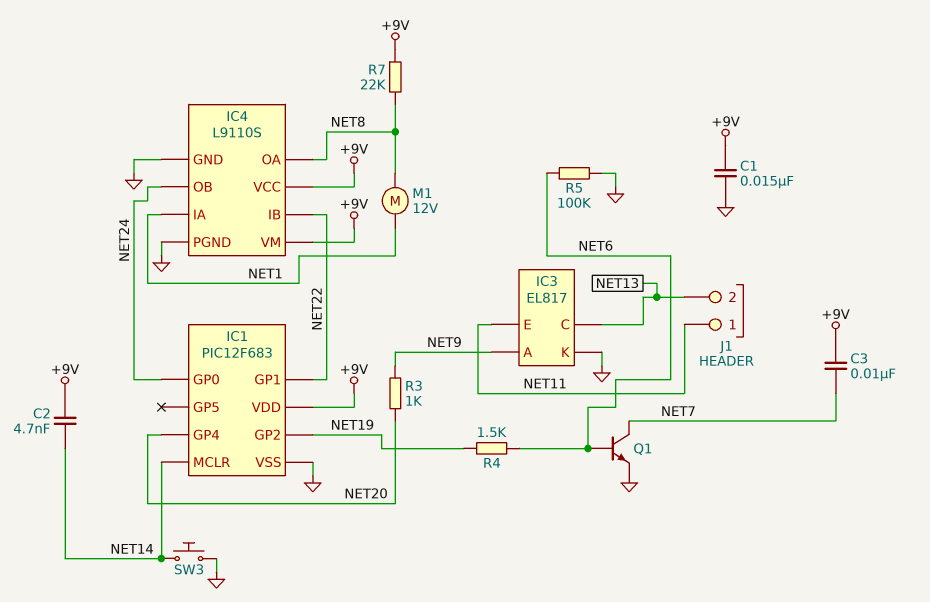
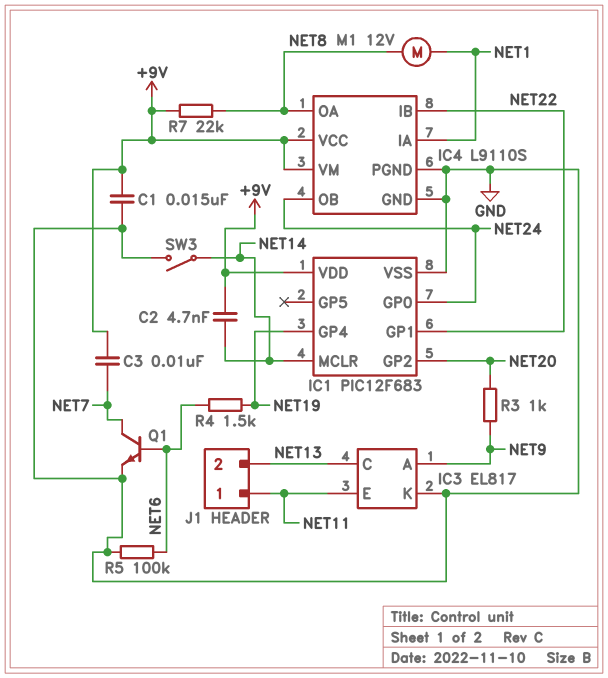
IC1 pin GP2: NET19 -> NET20
IC1 pin GP4: NET20 -> NET19
SW3: button (GND, NET14) -> switch (GND, NET14)

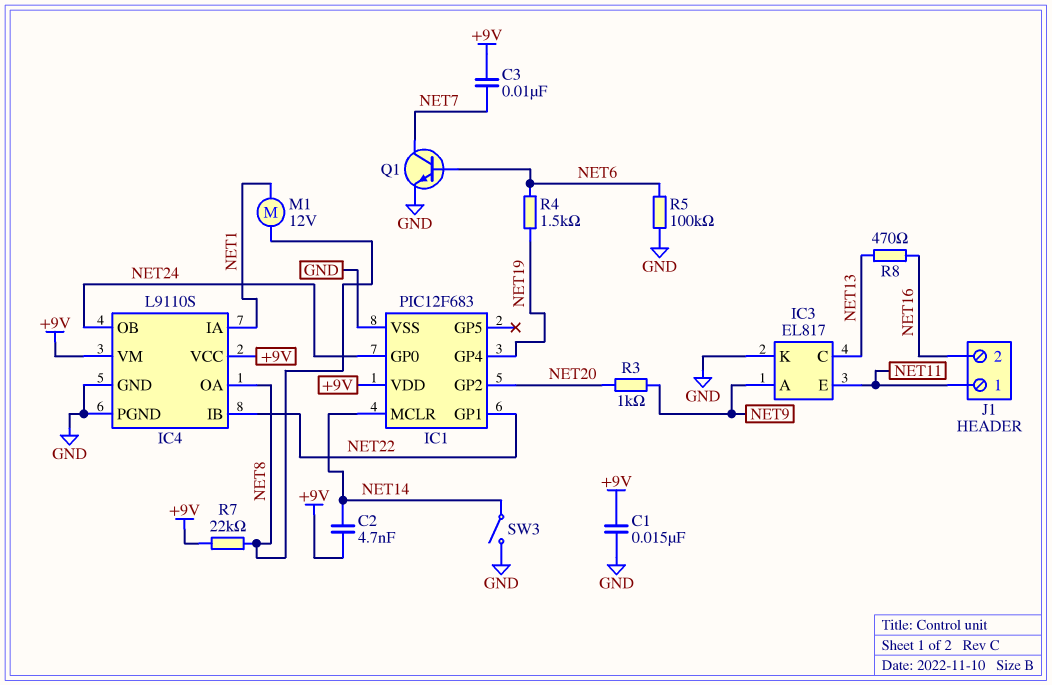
J1 pin 2: NET13 -> NET16
R8: none -> 470 (NET13, NET16)

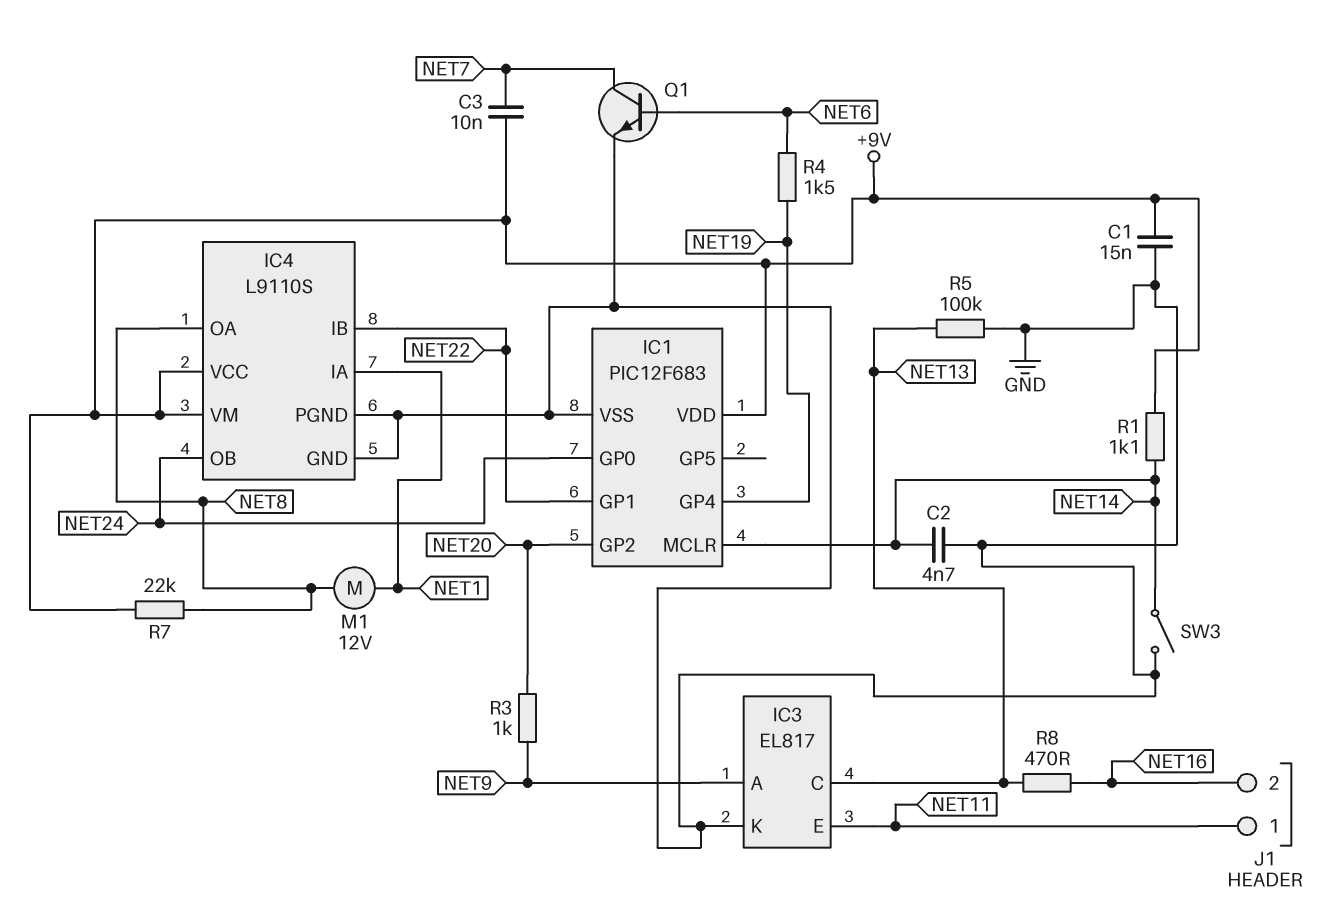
C2: 4.7nF (+9V, NET14) -> 4.7nF (GND, NET14)
R1: none -> 1.1k (+9V, NET14)
R5: 100k (GND, NET6) -> 100k (GND, NET13)

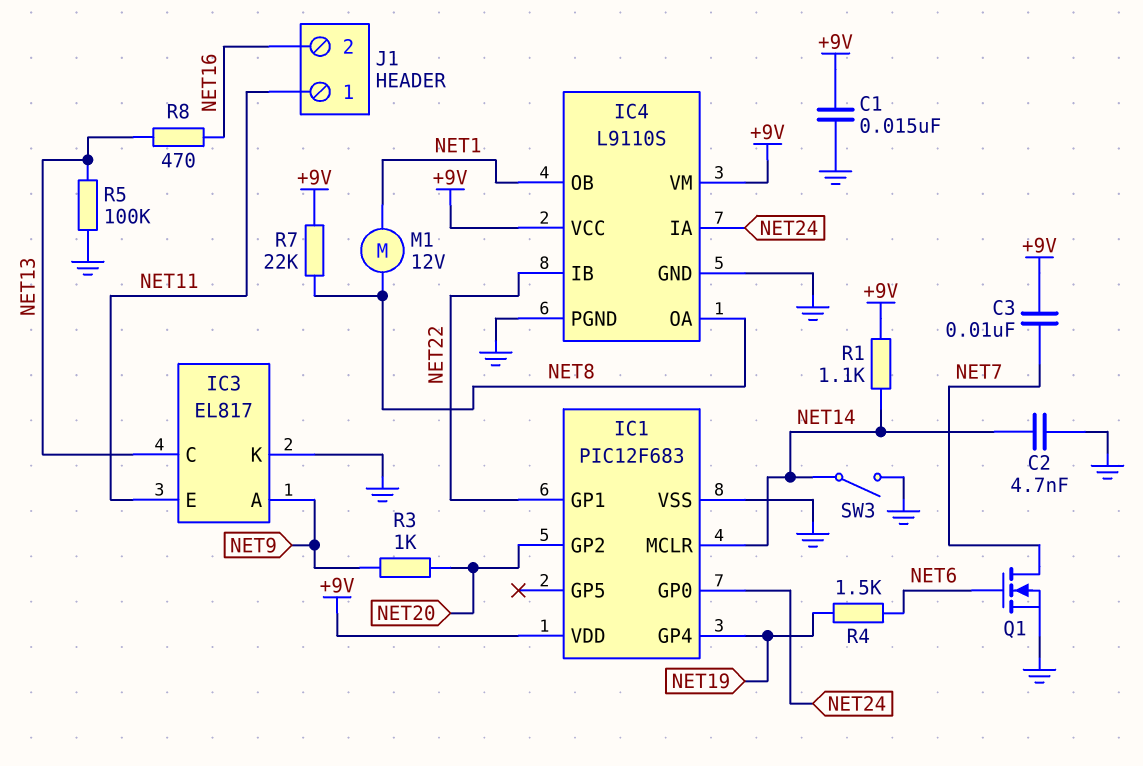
IC4 pin IA: NET1 -> NET24
IC4 pin OB: NET24 -> NET1
Q1: NPN (B NET6, C NET7, E GND) -> NMOS (G NET6, D NET7, S GND)

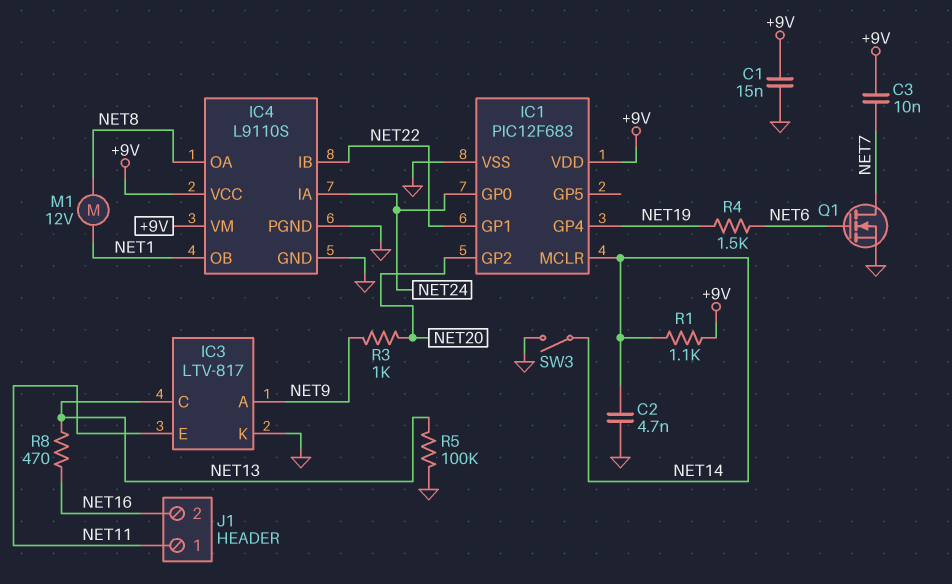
IC3: EL817 -> LTV-817
R7: 22k (+9V, NET8) -> none

